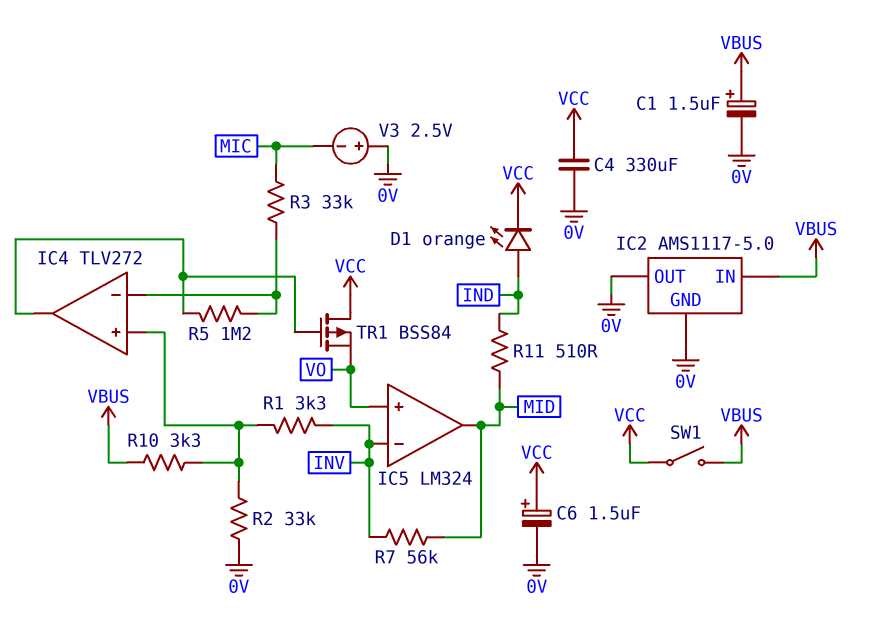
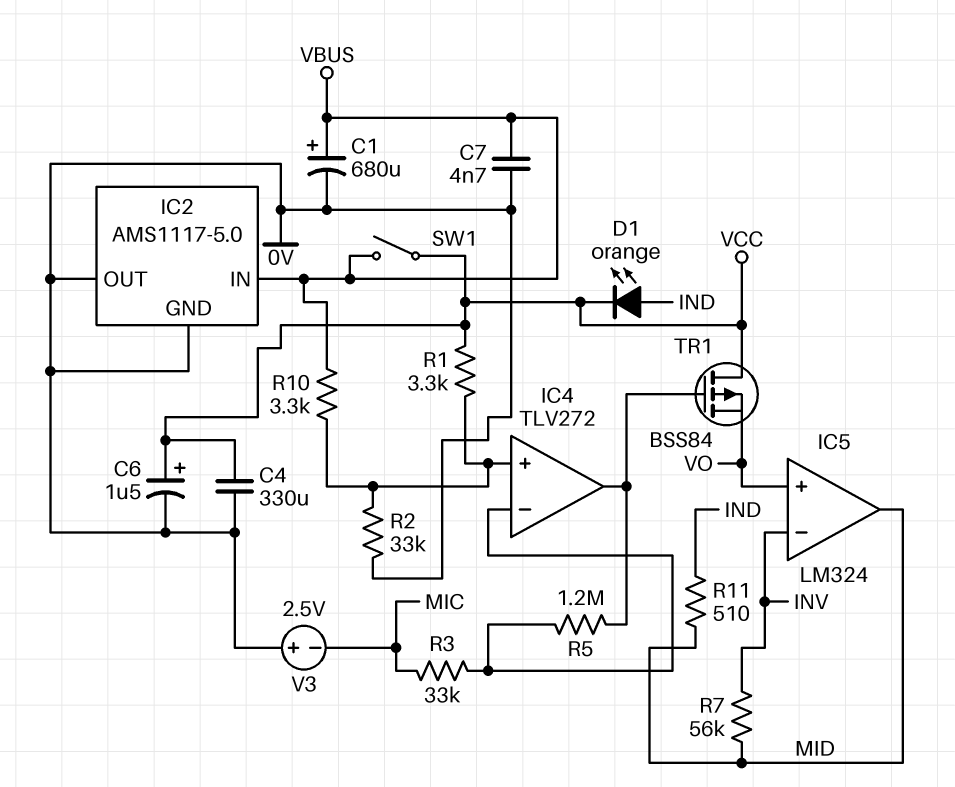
C1: 1.5uF (plus VBUS, minus 0V) -> 680uF (plus VBUS, minus 0V)
C7: none -> 4.7nF (0V, VBUS)
R1: 3.3k (IC4/in+, INV) -> 3.3k (IC4/in+, VCC)

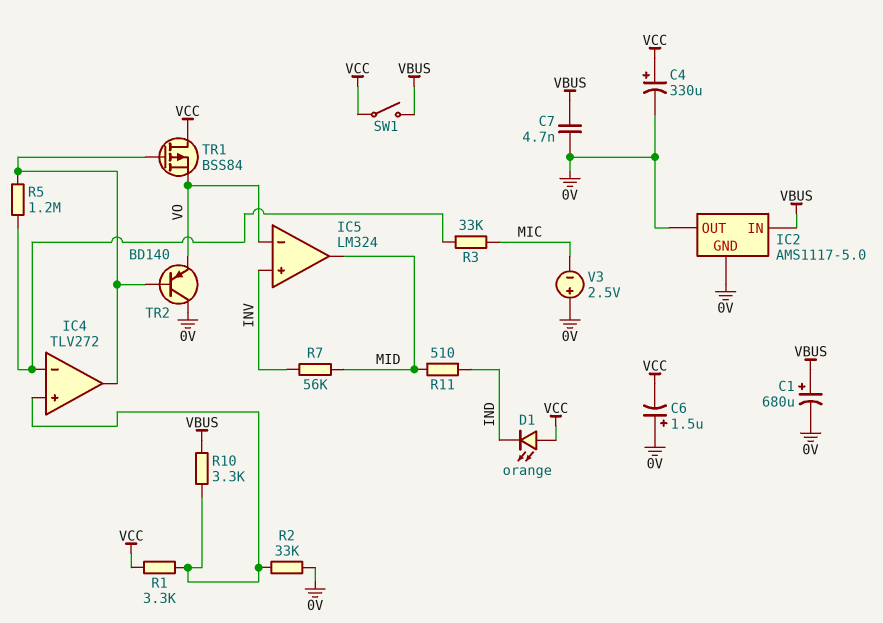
C4: 330uF (0V, VCC) -> 330uF (plus VCC, minus 0V)
C6: 1.5uF (plus VCC, minus 0V) -> 1.5uF (plus 0V, minus VCC)
D1: LED orange (A IND, K VCC) -> LED orange (A VCC, K IND)
IC5 pin in+: VO -> INV
IC5 pin in-: INV -> VO
TR2: none -> PNP BD140 (B IC4/out, C 0V, E VO)

